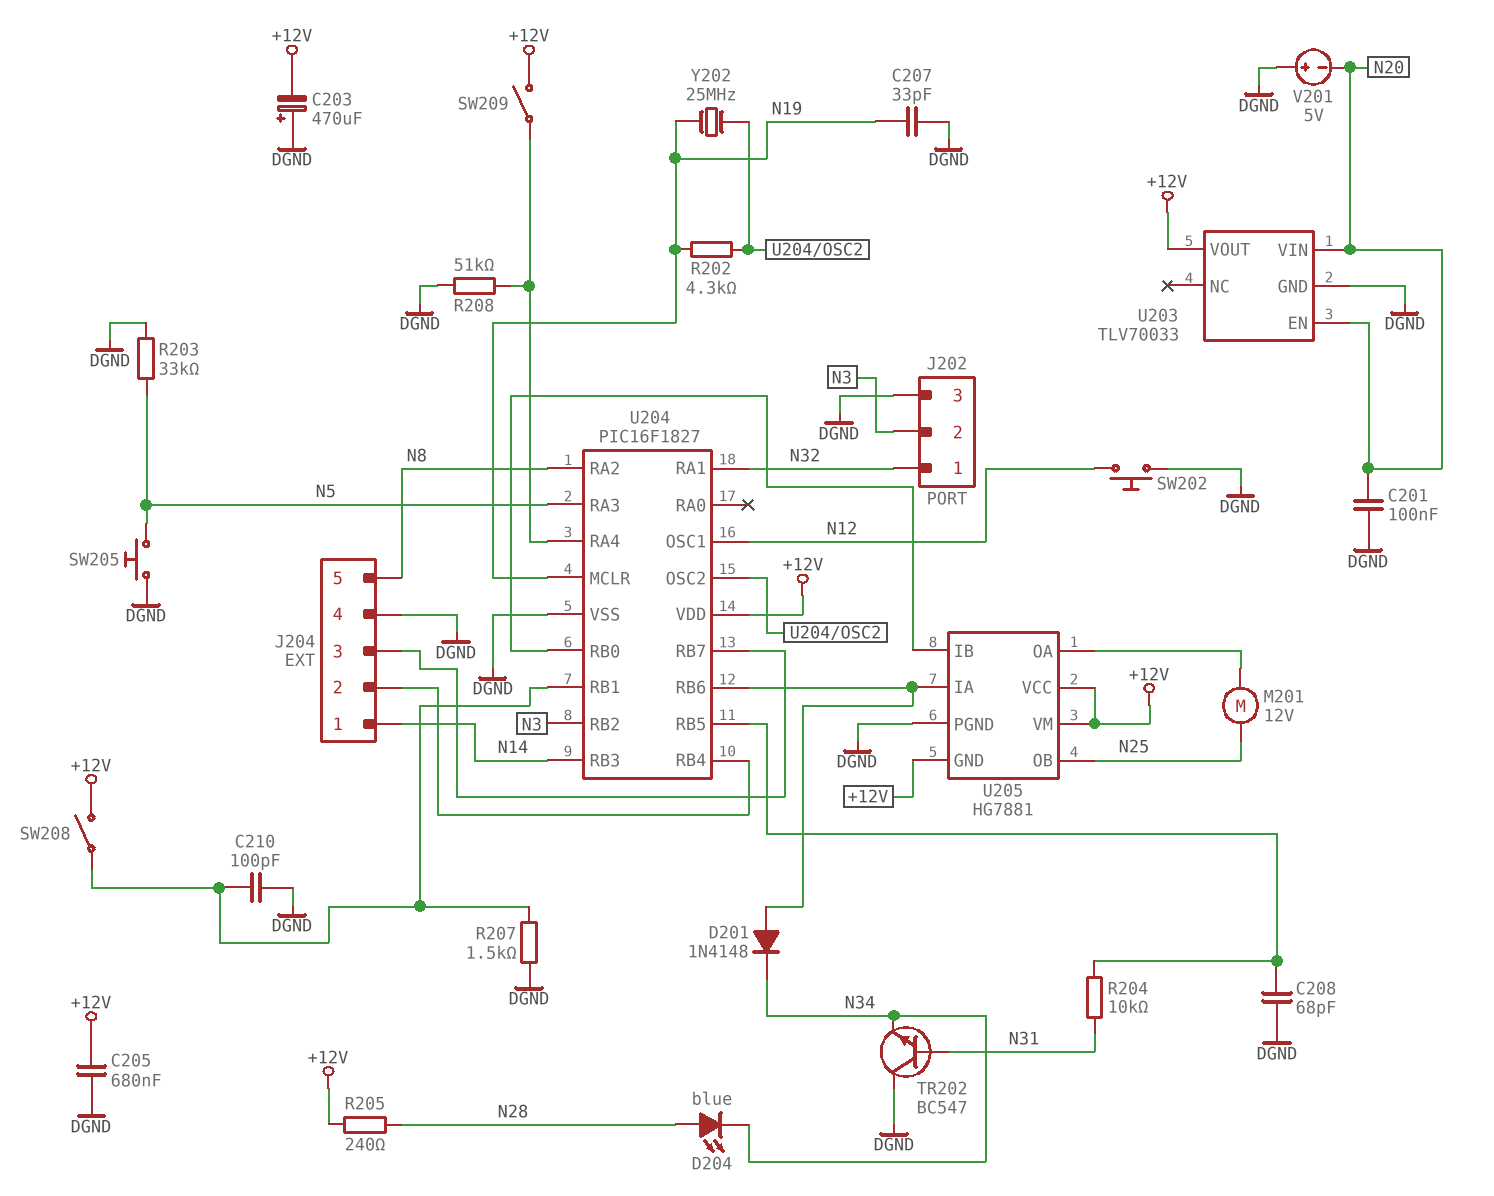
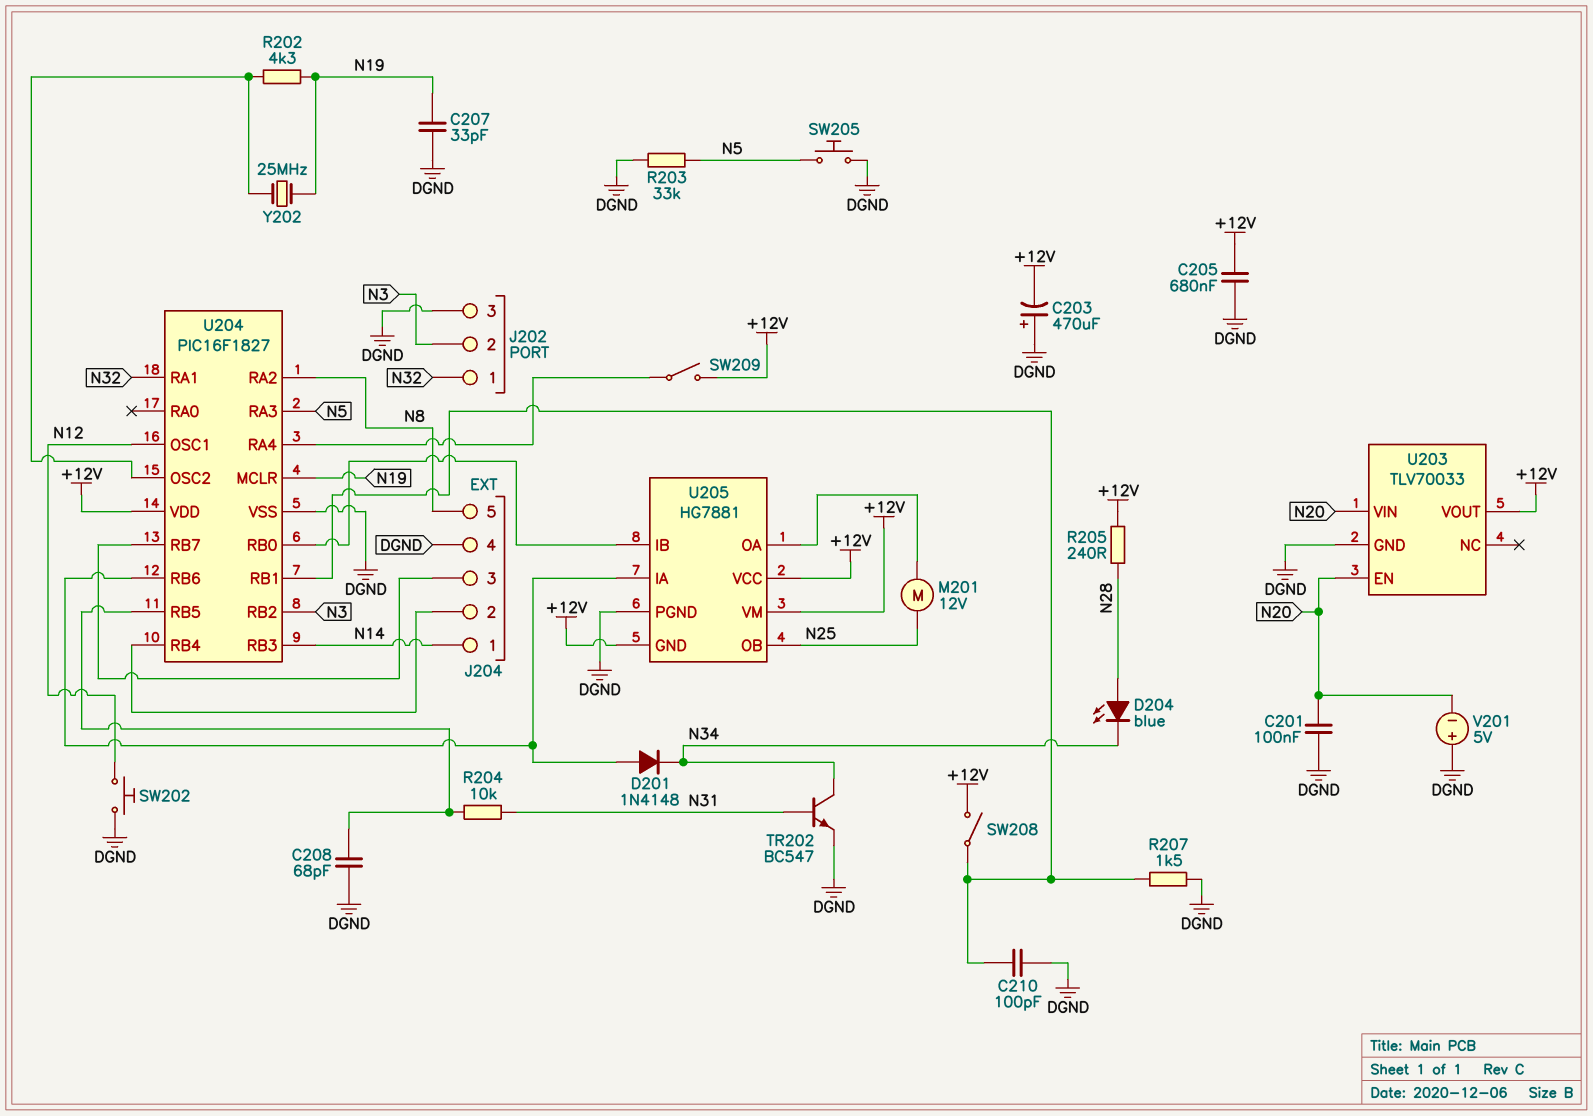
R208: 51k (DGND, U204/RA4) -> none
TR202: NPN BC547 (B N31, C DGND, E N34) -> NPN BC547 (B N31, C N34, E DGND)

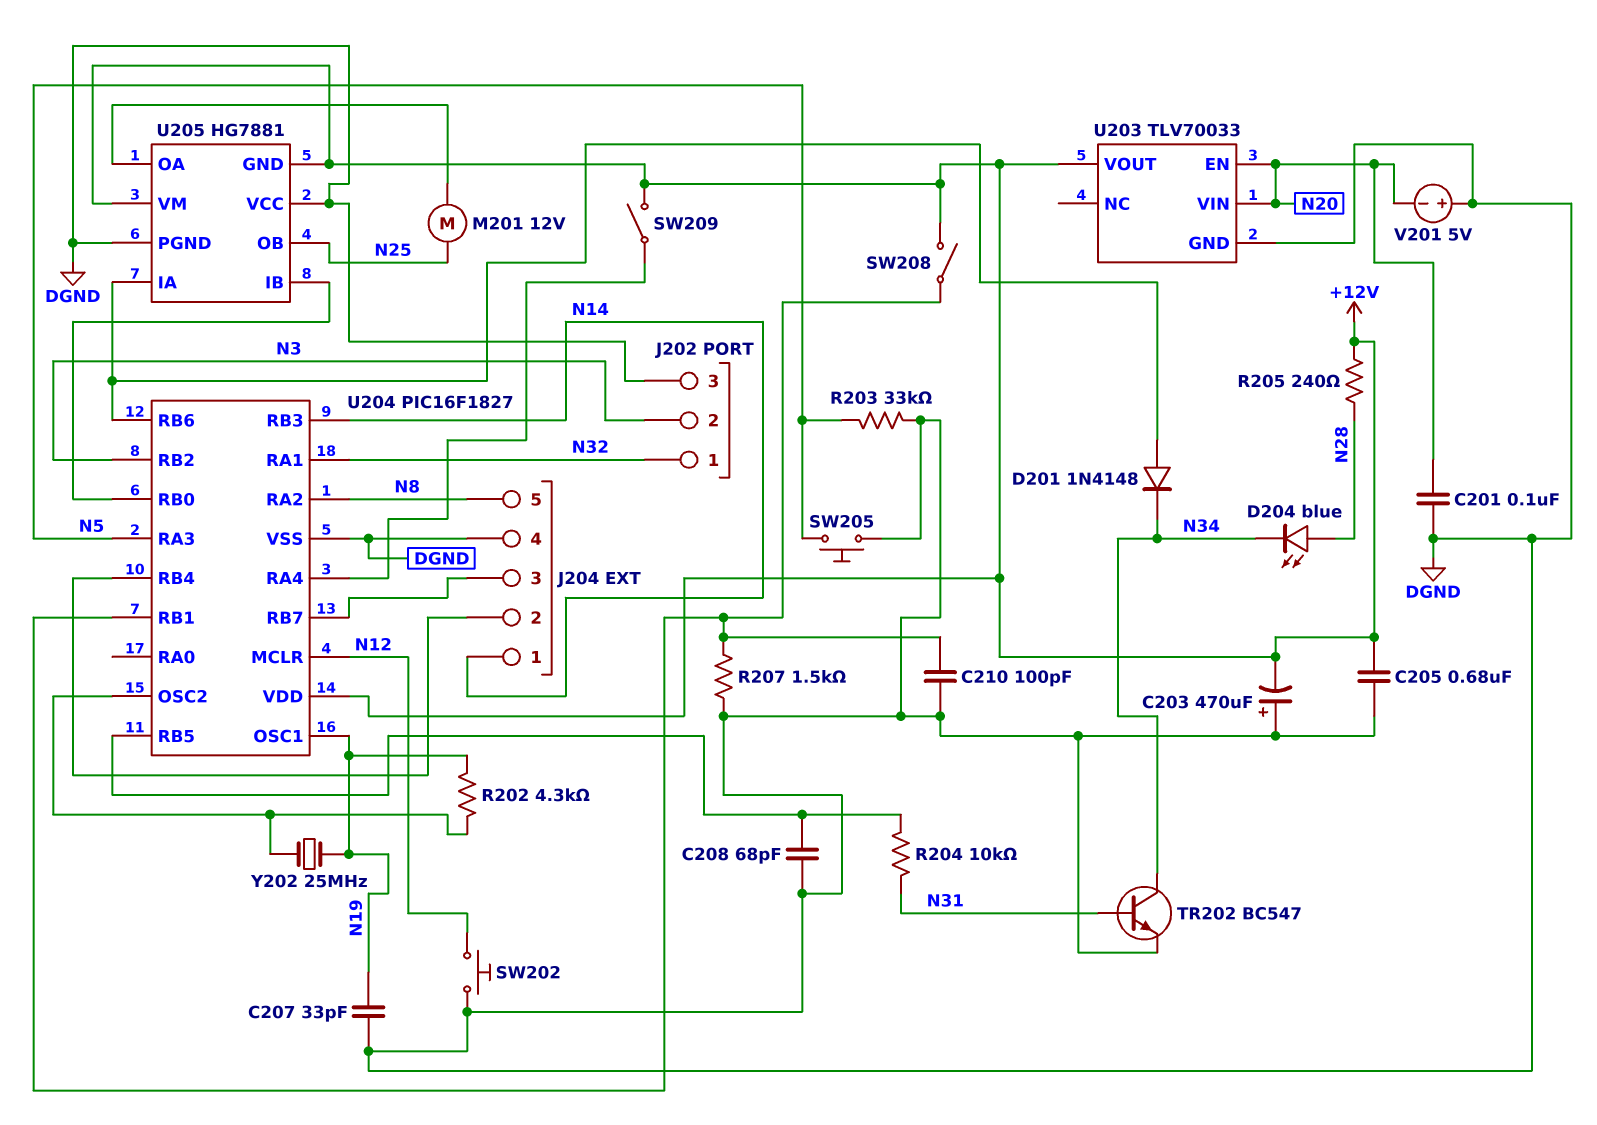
U204 pin MCLR: N19 -> N12
U204 pin OSC1: N12 -> N19
U205 pin VCC: +12V -> DGND

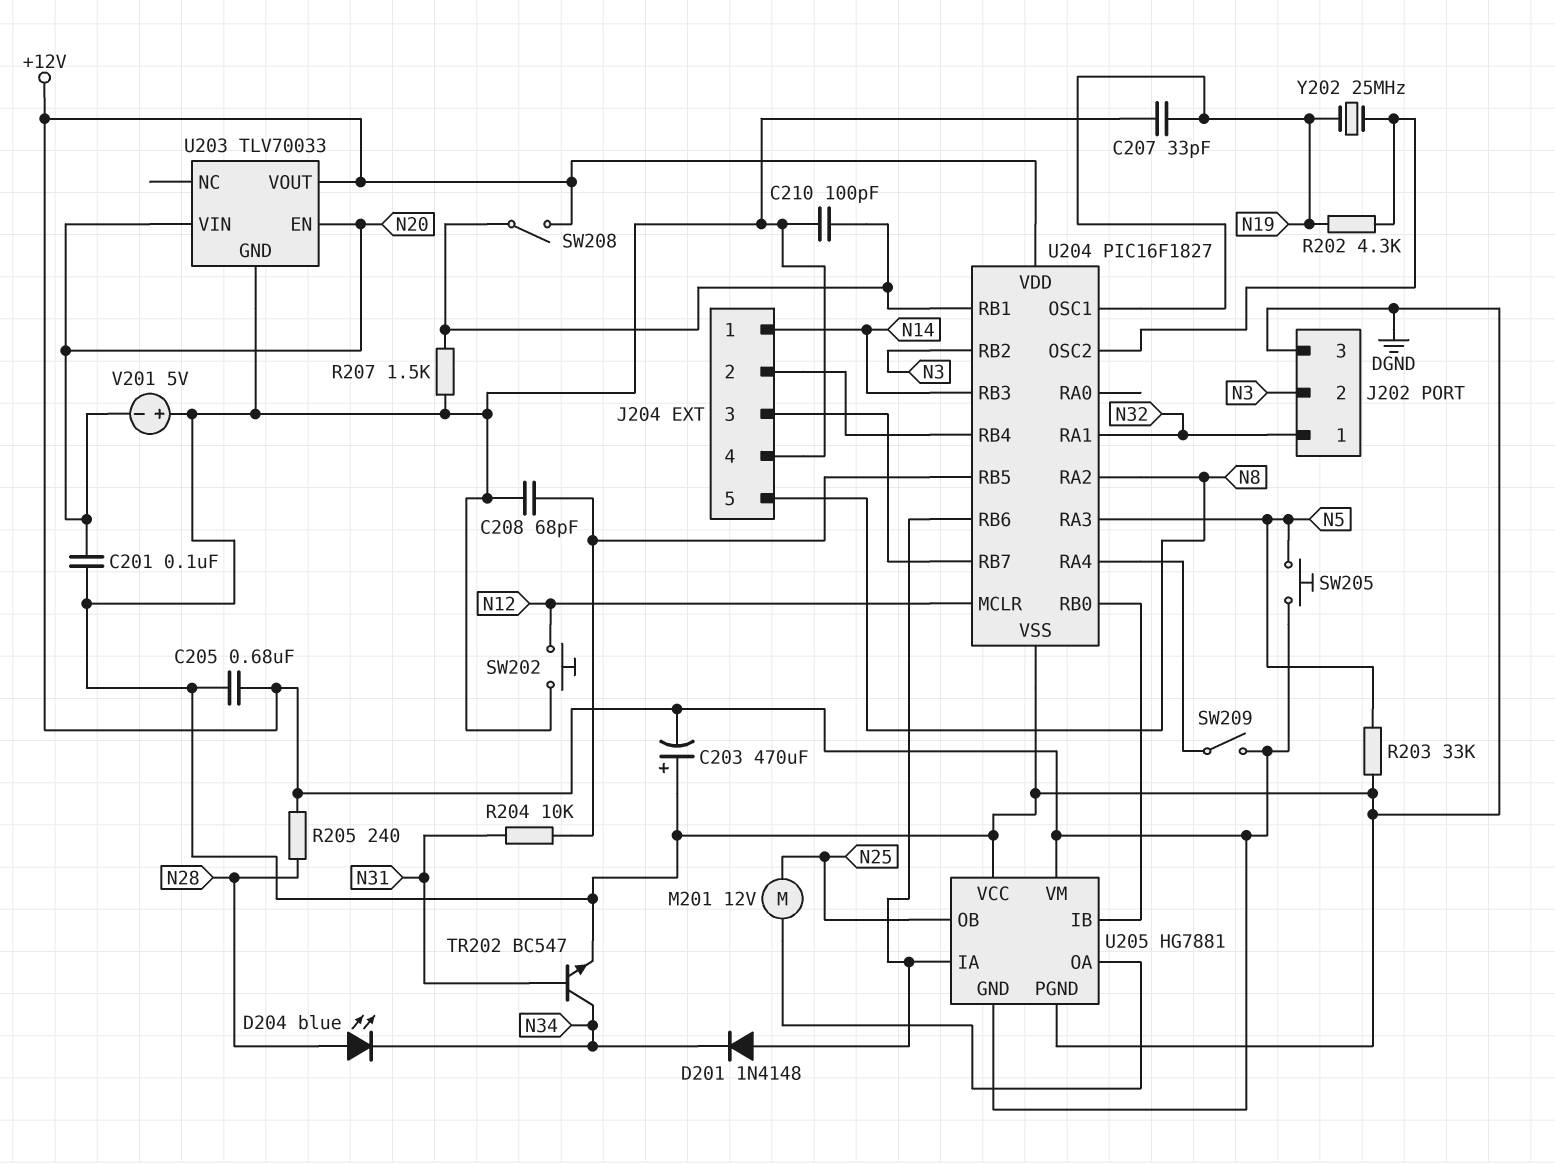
SW205: button (DGND, N5) -> button (+12V, N5)

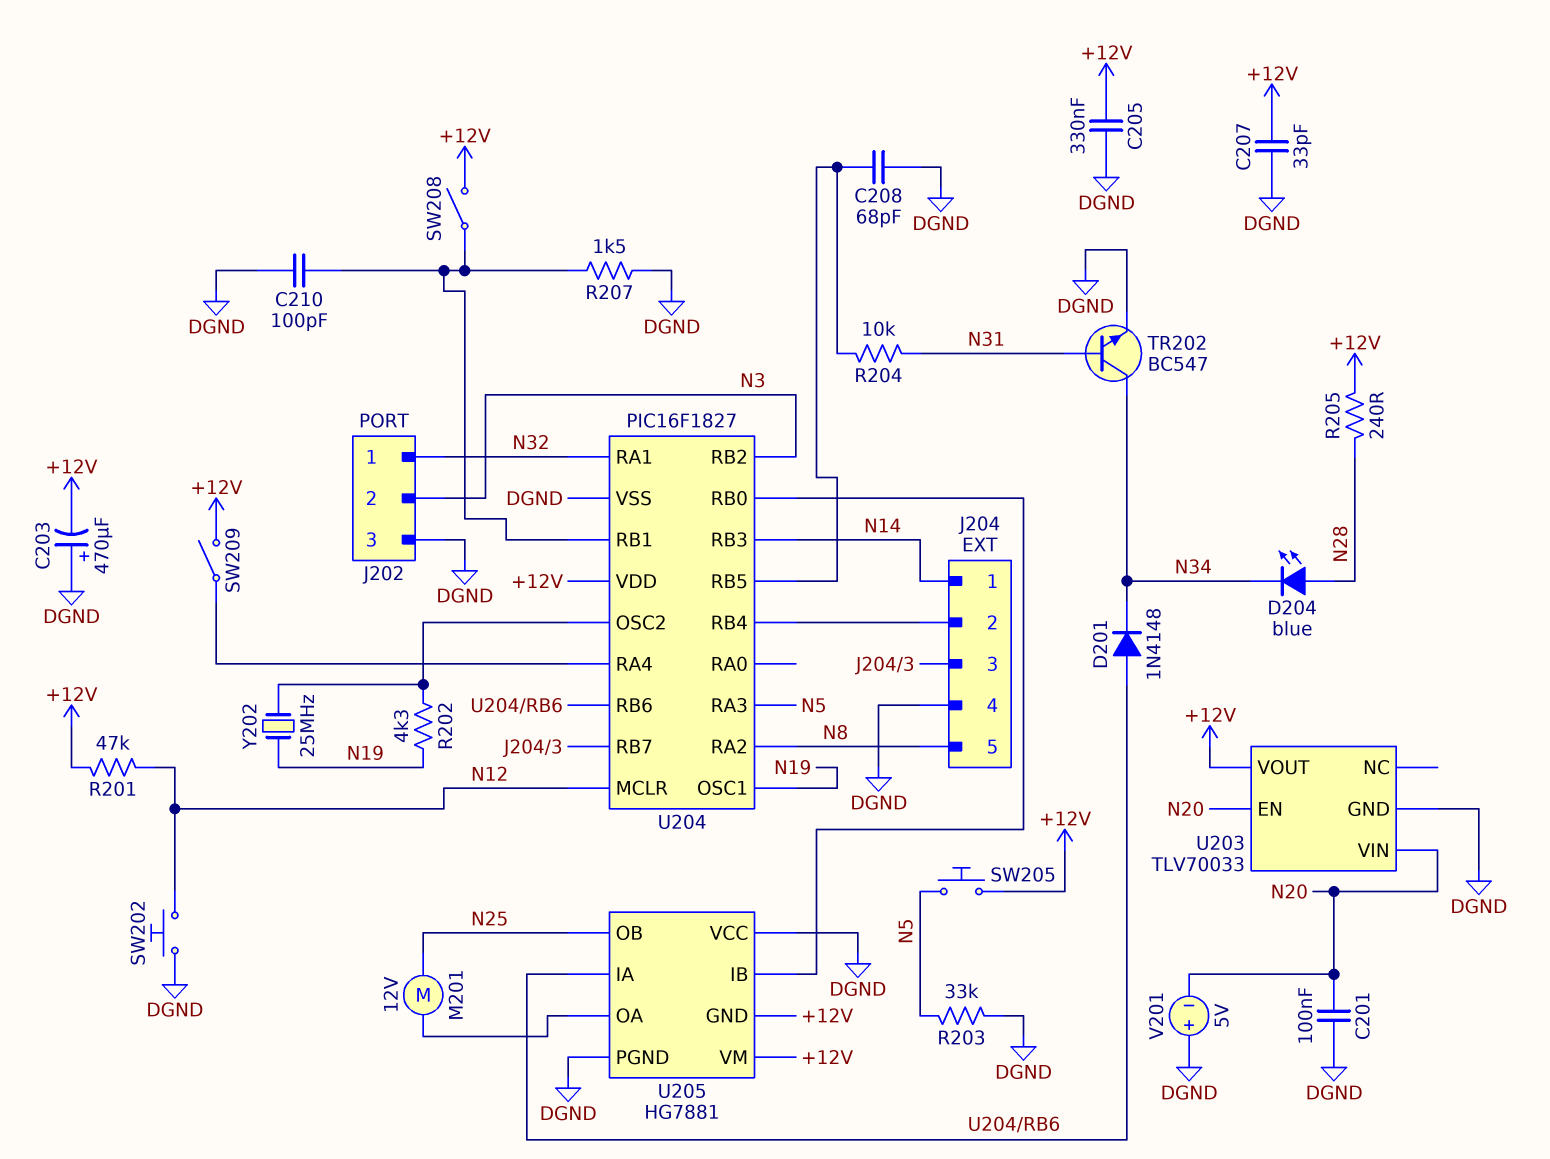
C205: 680nF (+12V, DGND) -> 330nF (+12V, DGND)
C207: 33pF (DGND, N19) -> 33pF (+12V, DGND)
R201: none -> 47k (+12V, N12)

